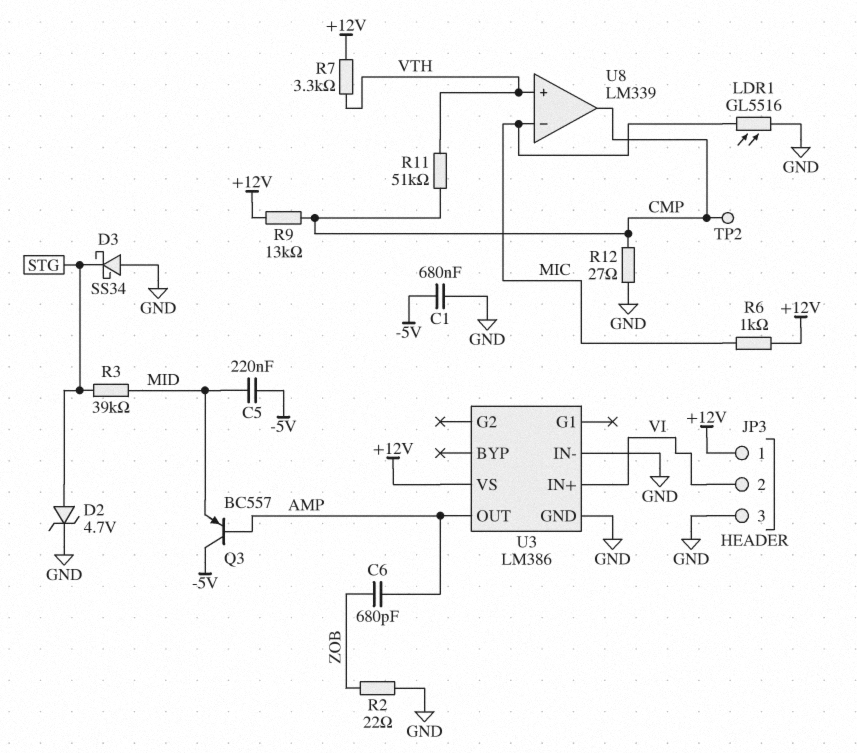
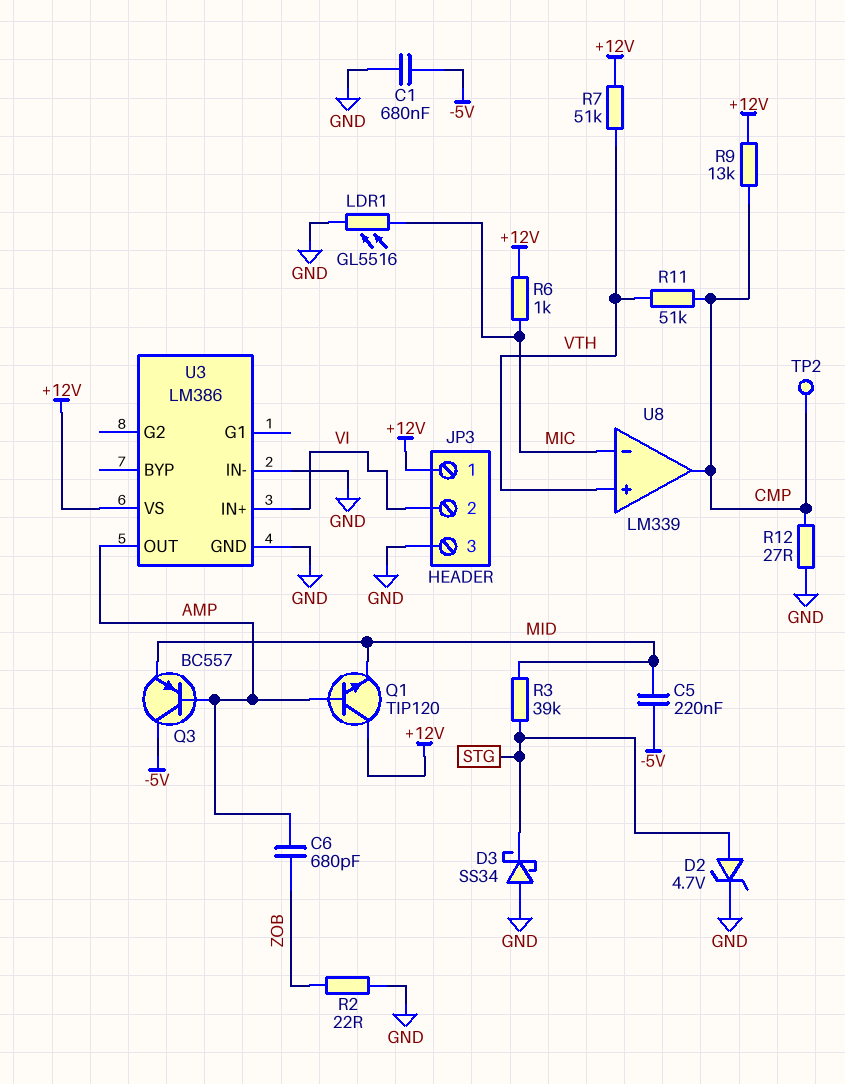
Q1: none -> NPN TIP120 (B AMP, C +12V, E MID)
R7: 3.3k (+12V, VTH) -> 51k (+12V, VTH)

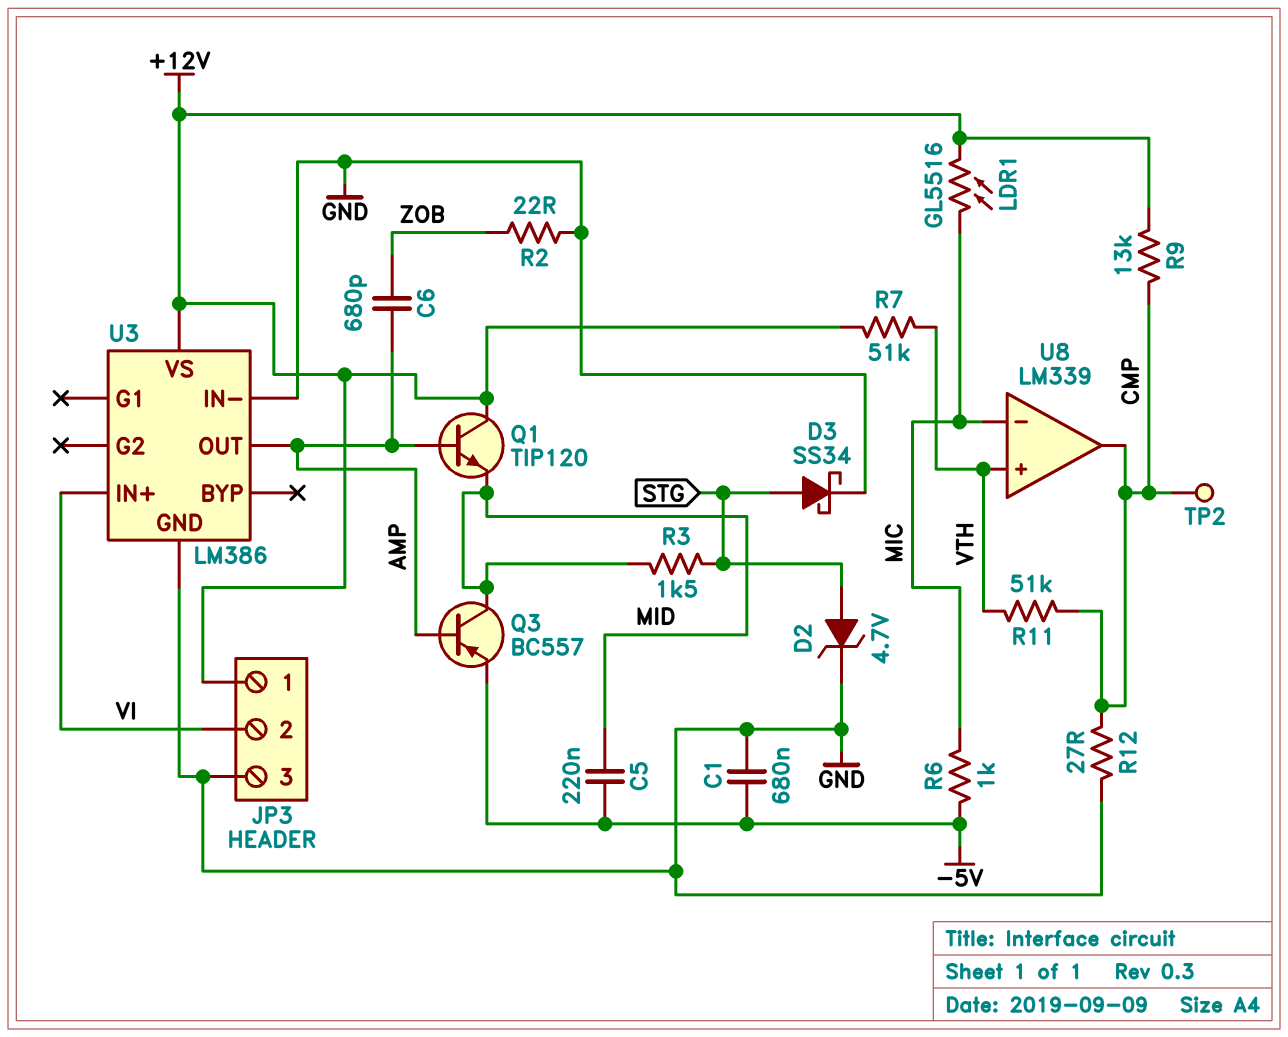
D3: schottky SS34 (A GND, K STG) -> schottky SS34 (A STG, K GND)
LDR1: GL5516 (GND, MIC) -> GL5516 (+12V, MIC)
Q3: PNP BC557 (B AMP, C -5V, E MID) -> PNP BC557 (B AMP, C MID, E -5V)
R3: 39k (MID, STG) -> 1.5k (MID, STG)
R6: 1k (+12V, MIC) -> 1k (-5V, MIC)

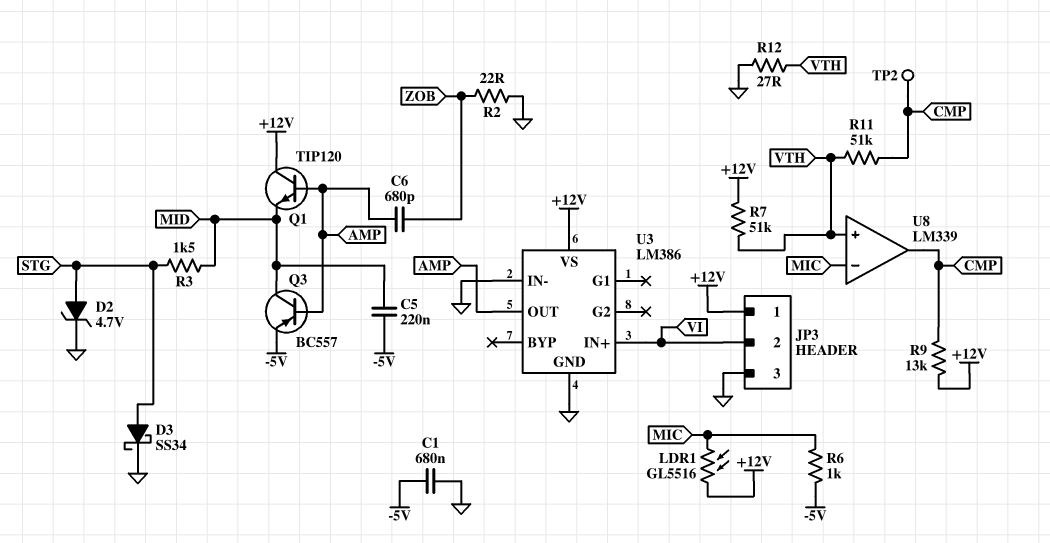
R12: 27 (CMP, GND) -> 27 (GND, VTH)

